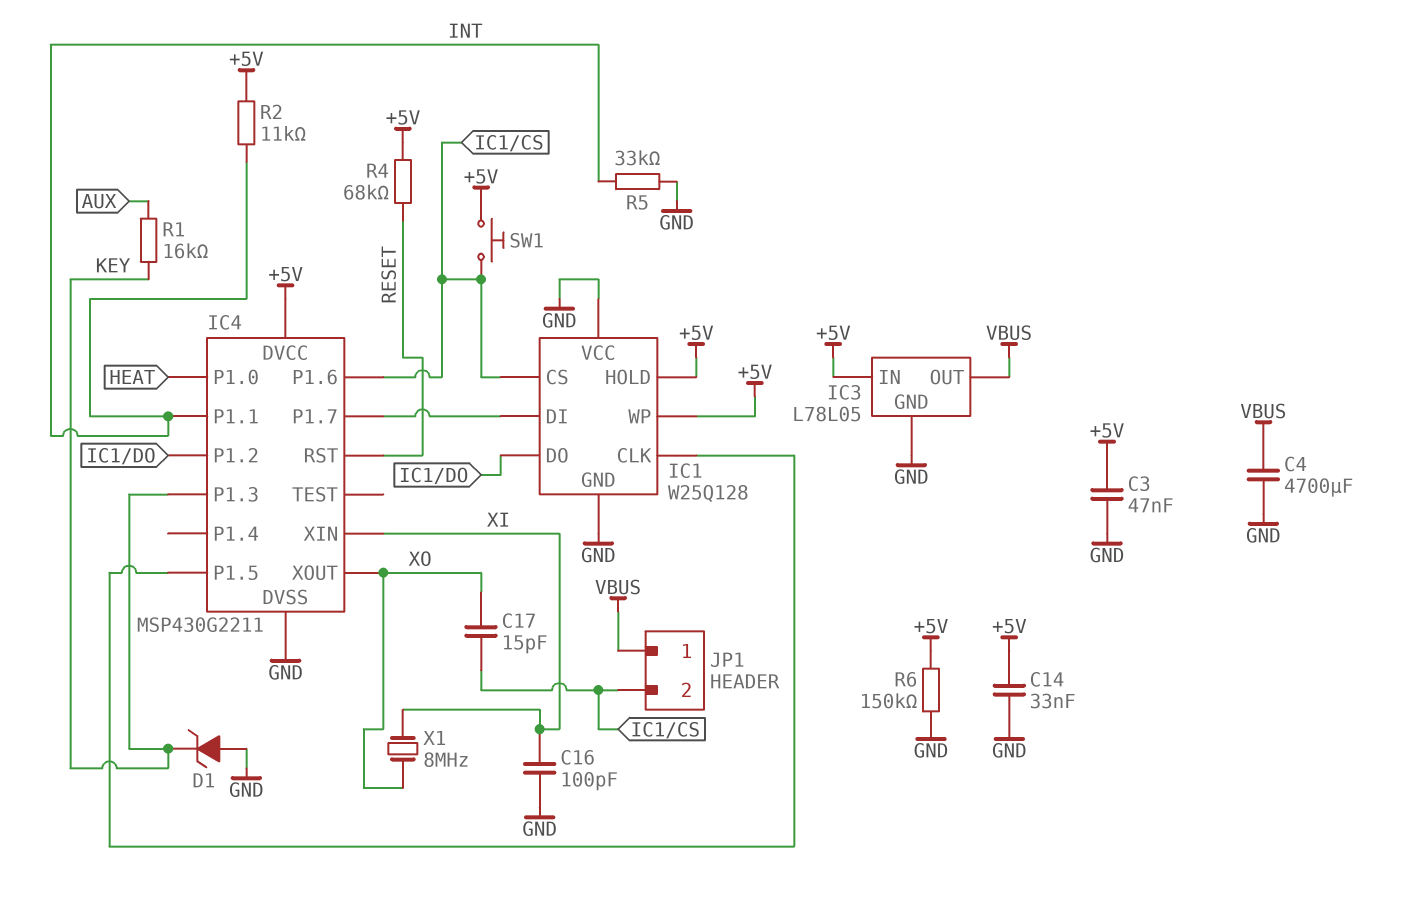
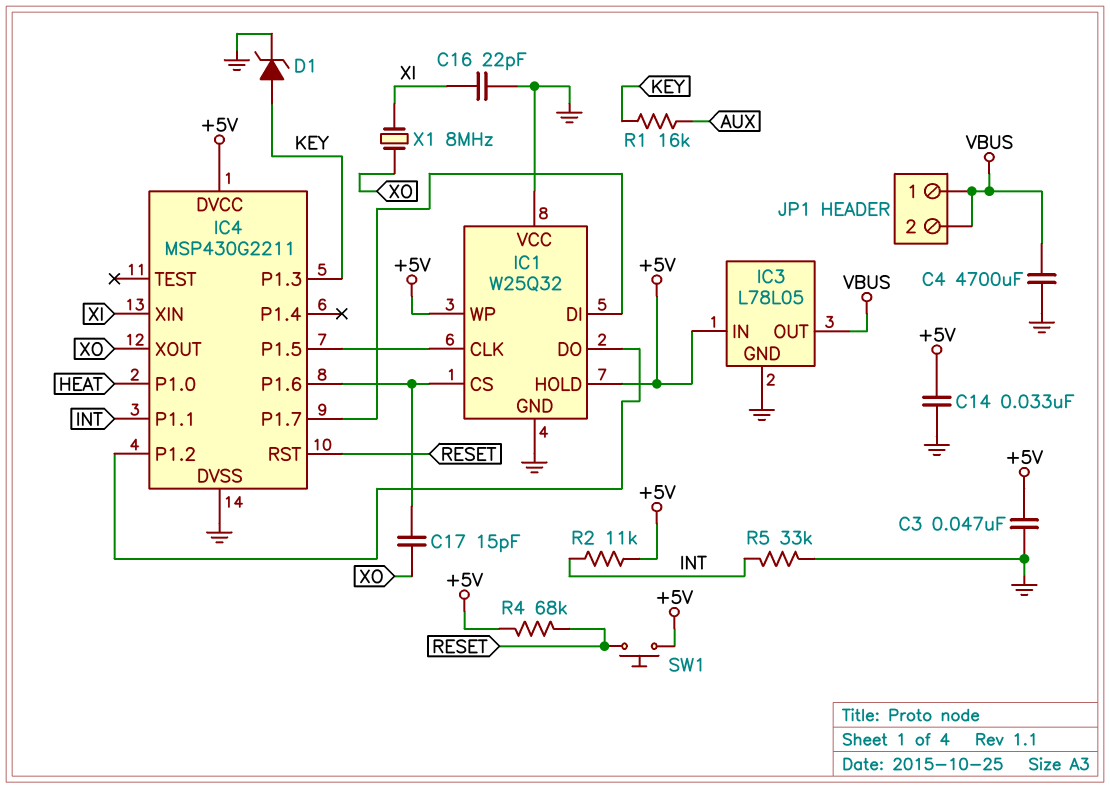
C16: 100pF (GND, XI) -> 22pF (GND, XI)
D1: zener (A GND, K KEY) -> zener (A KEY, K GND)
IC1: W25Q128 -> W25Q32
JP1 pin 2: IC1/CS -> VBUS
R6: 150k (+5V, GND) -> none
SW1: button (+5V, IC1/CS) -> button (+5V, RESET)

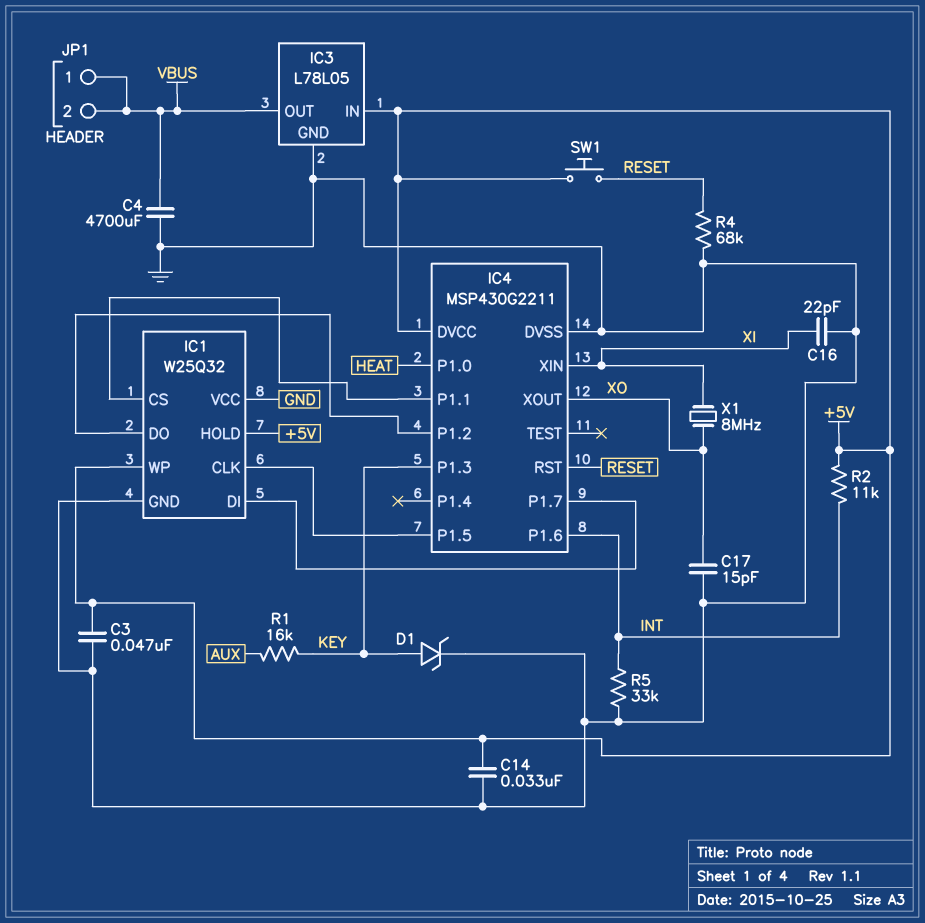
C17: 15pF (IC1/CS, XO) -> 15pF (GND, XO)
IC4 pin P1.1: INT -> IC1/CS
IC4 pin P1.6: IC1/CS -> INT
R4: 68k (+5V, RESET) -> 68k (GND, RESET)

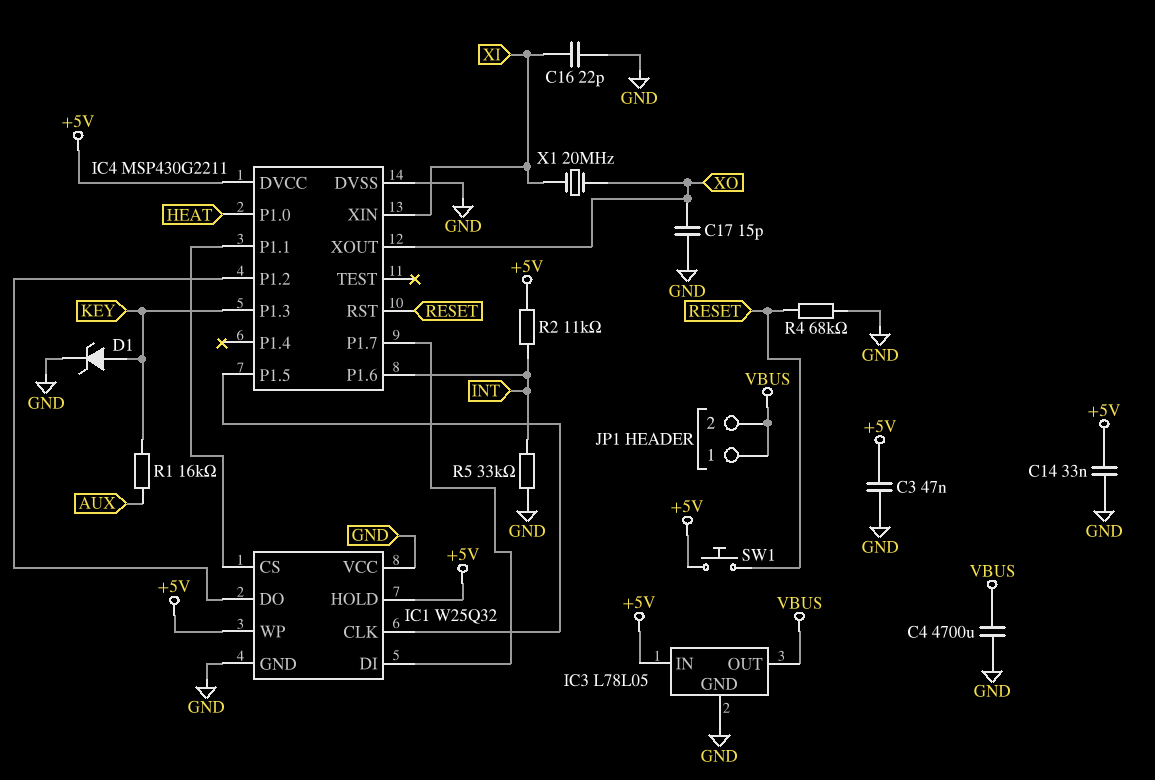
X1: 8MHz (XI, XO) -> 20MHz (XI, XO)

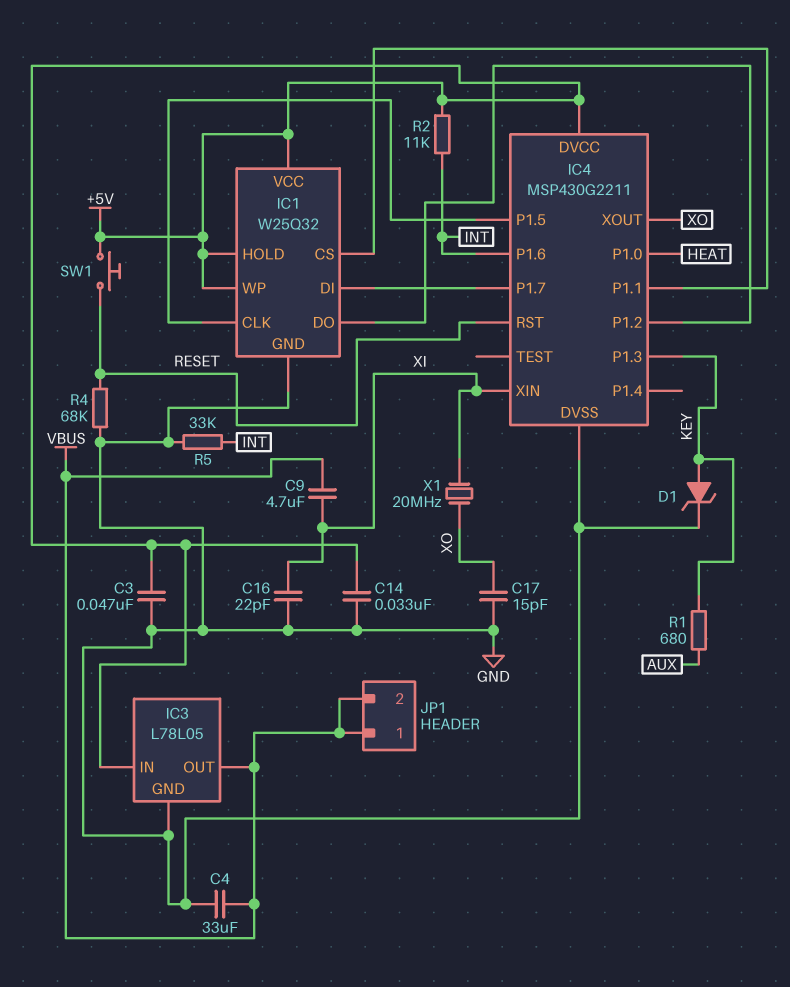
C4: 4700uF (GND, VBUS) -> 33uF (GND, VBUS)
C9: none -> 4.7uF (VBUS, XI)
IC1 pin VCC: GND -> +5V
R1: 16k (AUX, KEY) -> 680 (AUX, KEY)

